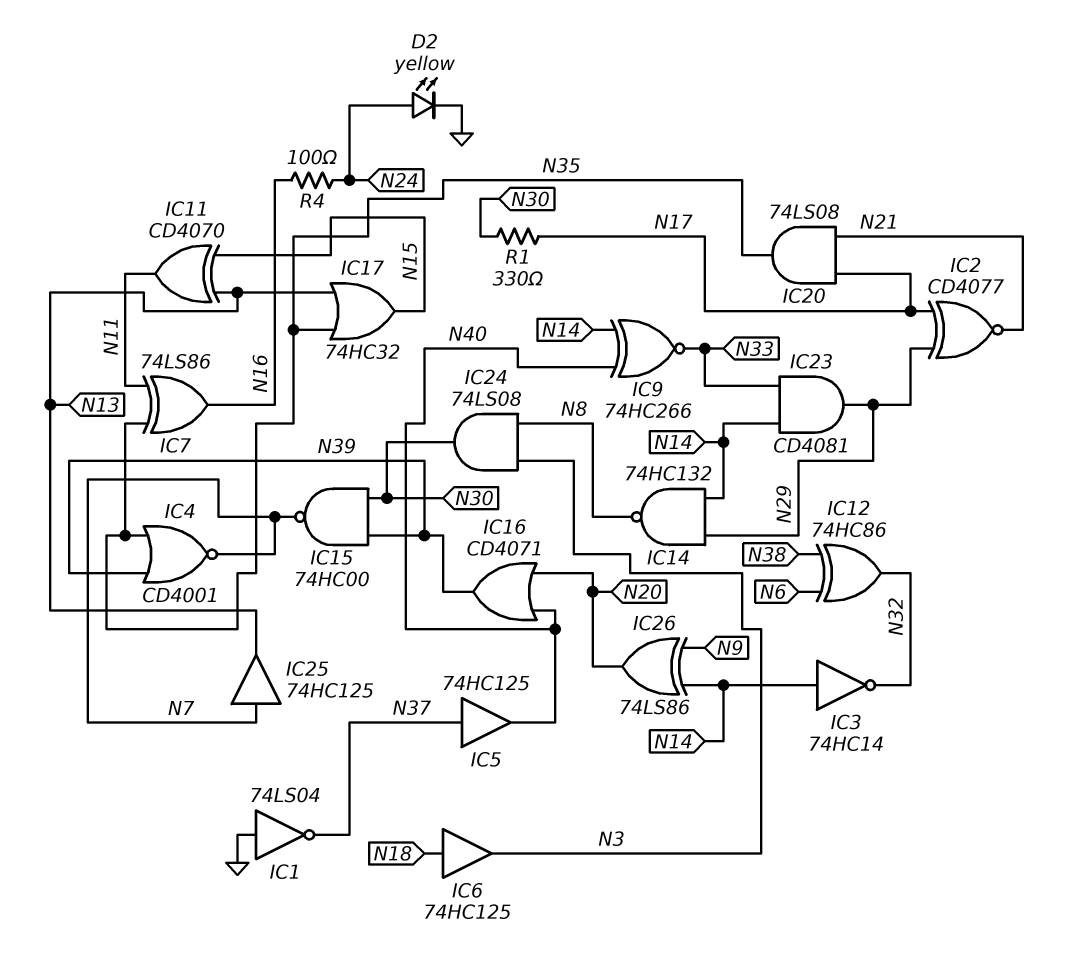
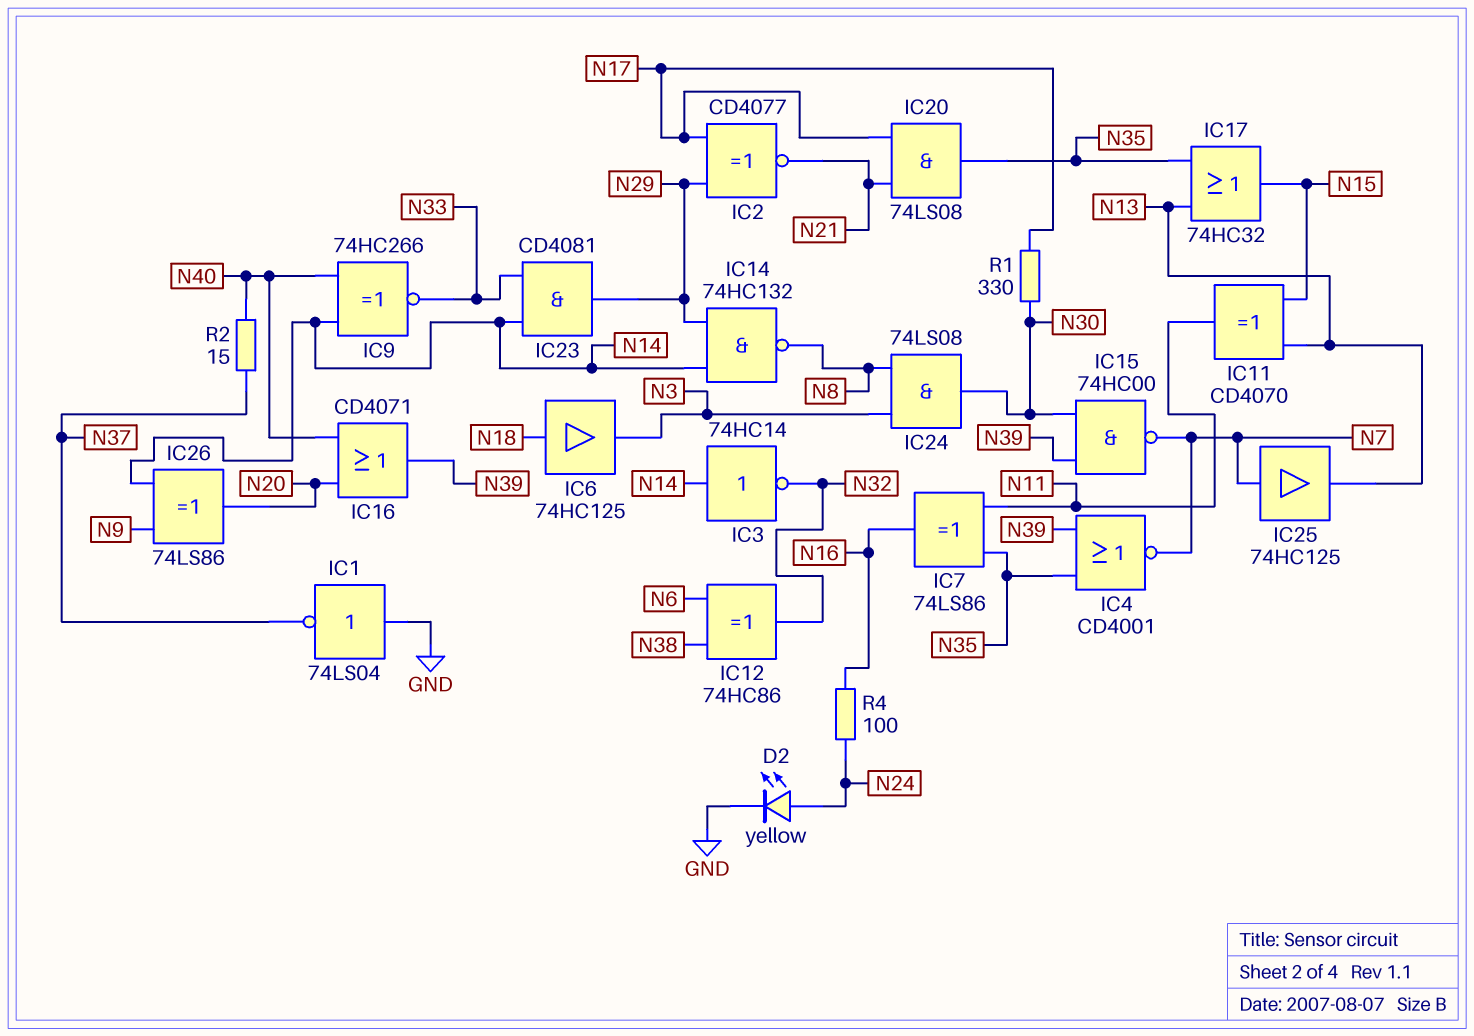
IC5: buffer 74HC125 (in N37, out N40) -> none
R2: none -> 15 (N37, N40)

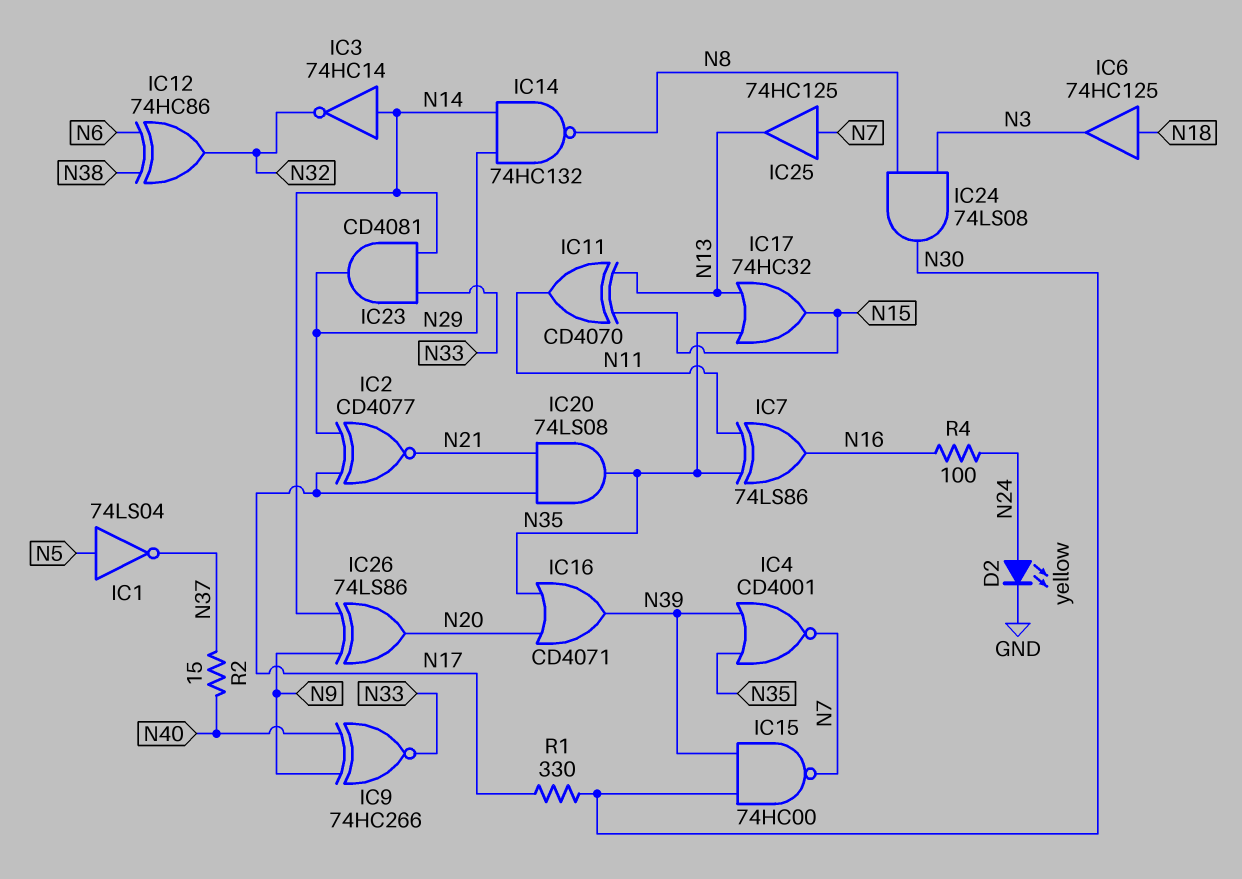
IC1: NOT 74LS04 (in GND, out N37) -> NOT 74LS04 (in N5, out N37)
IC9: XNOR 74HC266 (in N14, in N40, out N33) -> XNOR 74HC266 (in N9, in N40, out N33)
IC16: OR CD4071 (in N20, in N40, out N39) -> OR CD4071 (in N20, in N35, out N39)

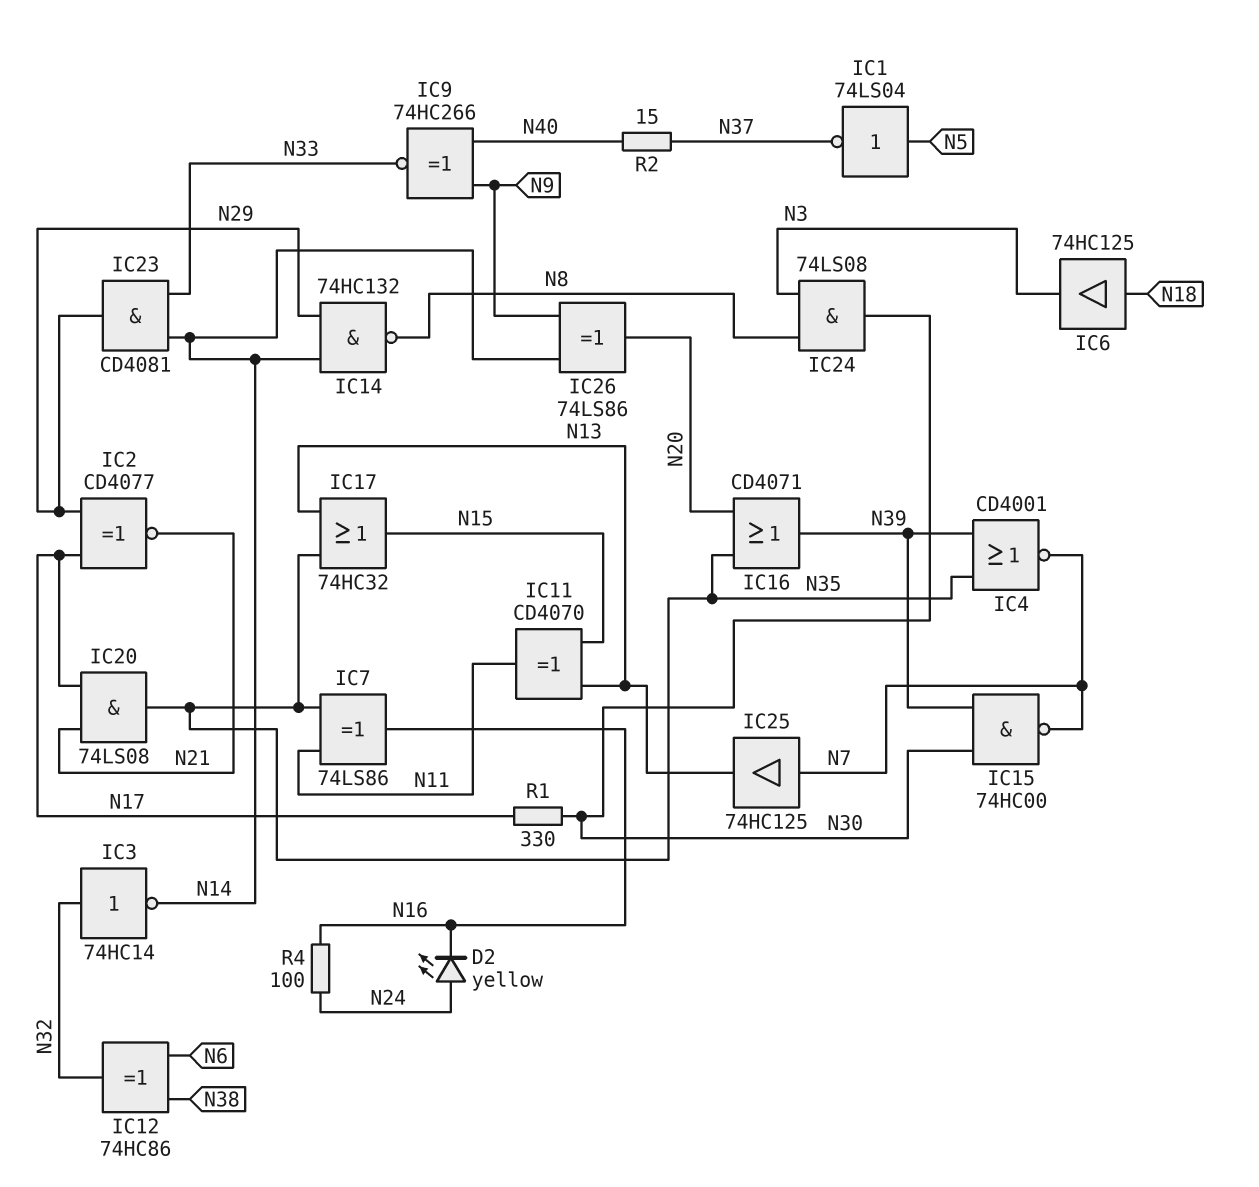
D2: LED yellow (A N24, K GND) -> LED yellow (A N24, K N16)
IC3: NOT 74HC14 (in N14, out N32) -> NOT 74HC14 (in N32, out N14)

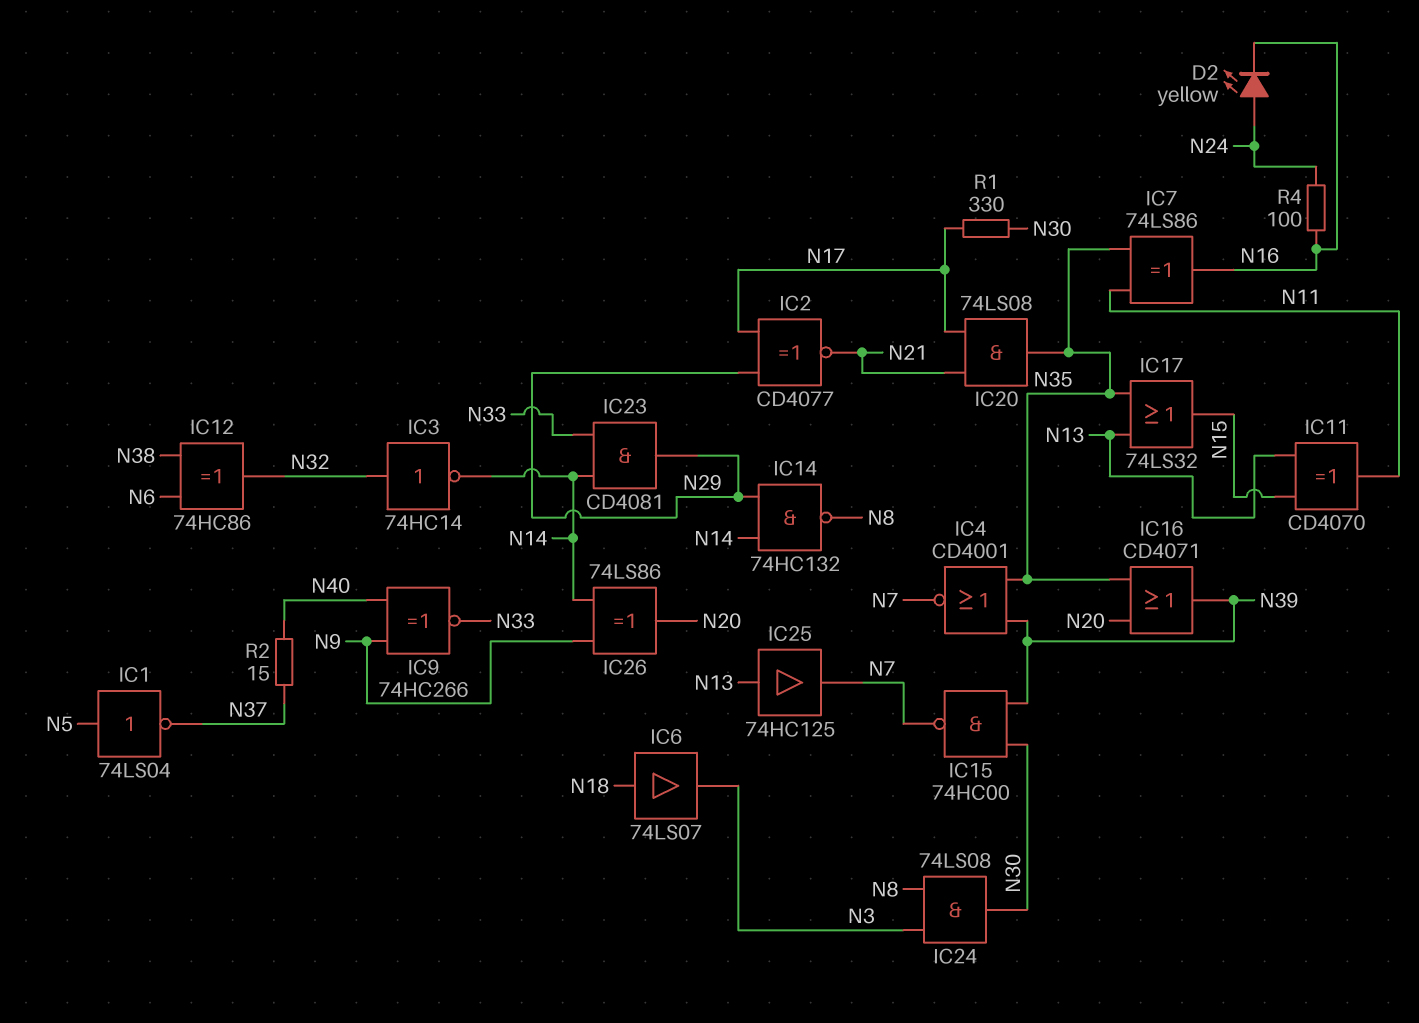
IC6: buffer 74HC125 (in N18, out N3) -> buffer 74LS07 (in N18, out N3)
IC17: OR 74HC32 (in N13, in N35, out N15) -> OR 74LS32 (in N13, in N35, out N15)
IC25: buffer 74HC125 (in N7, out N13) -> buffer 74HC125 (in N13, out N7)

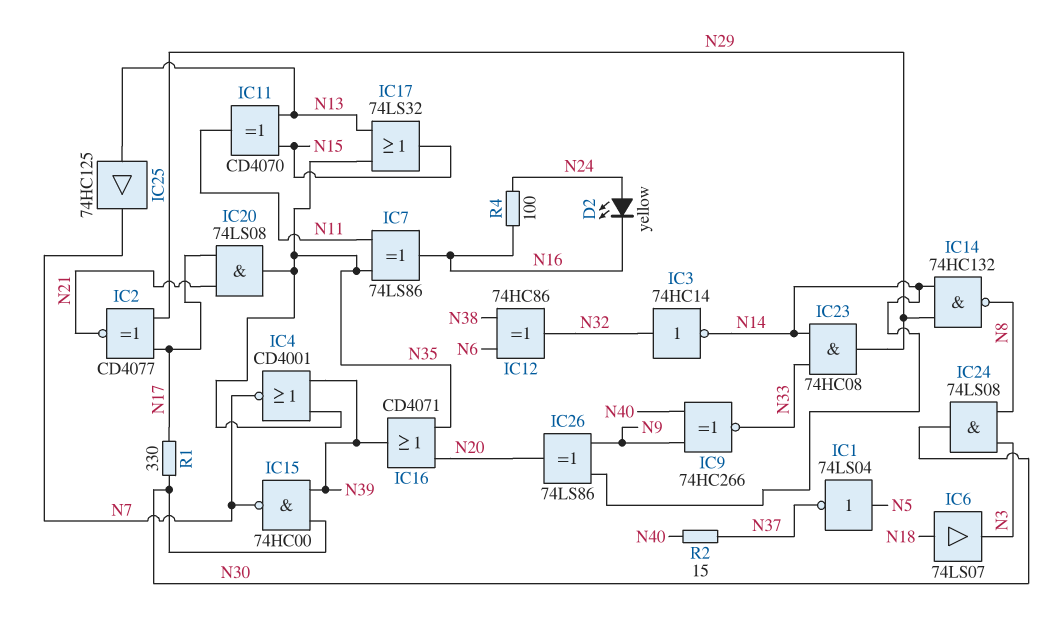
IC23: AND CD4081 (in N14, in N33, out N29) -> AND 74HC08 (in N14, in N33, out N29)

